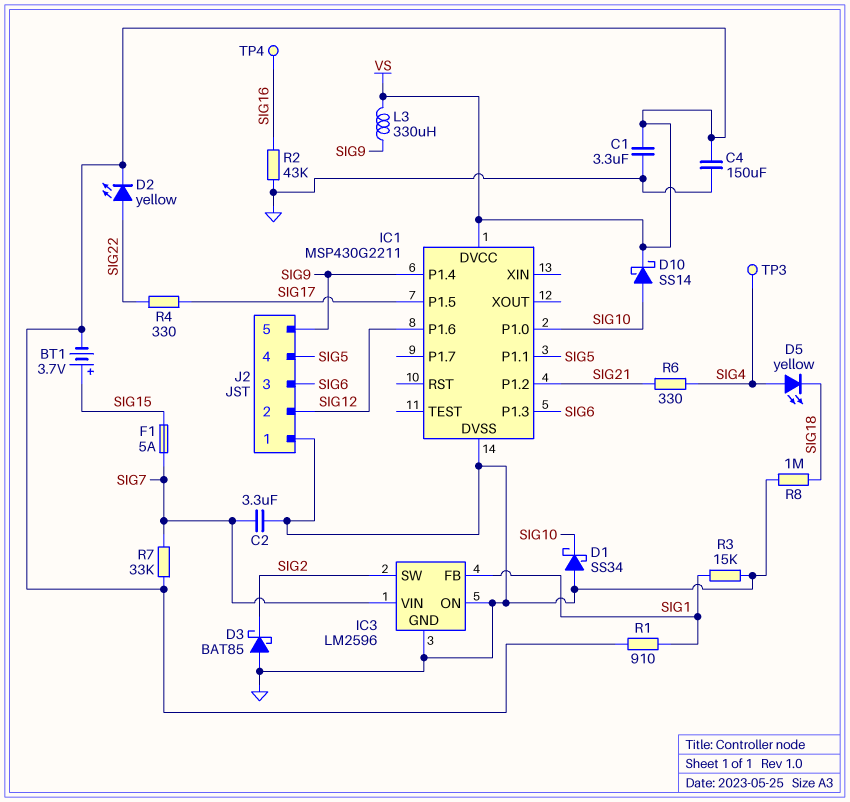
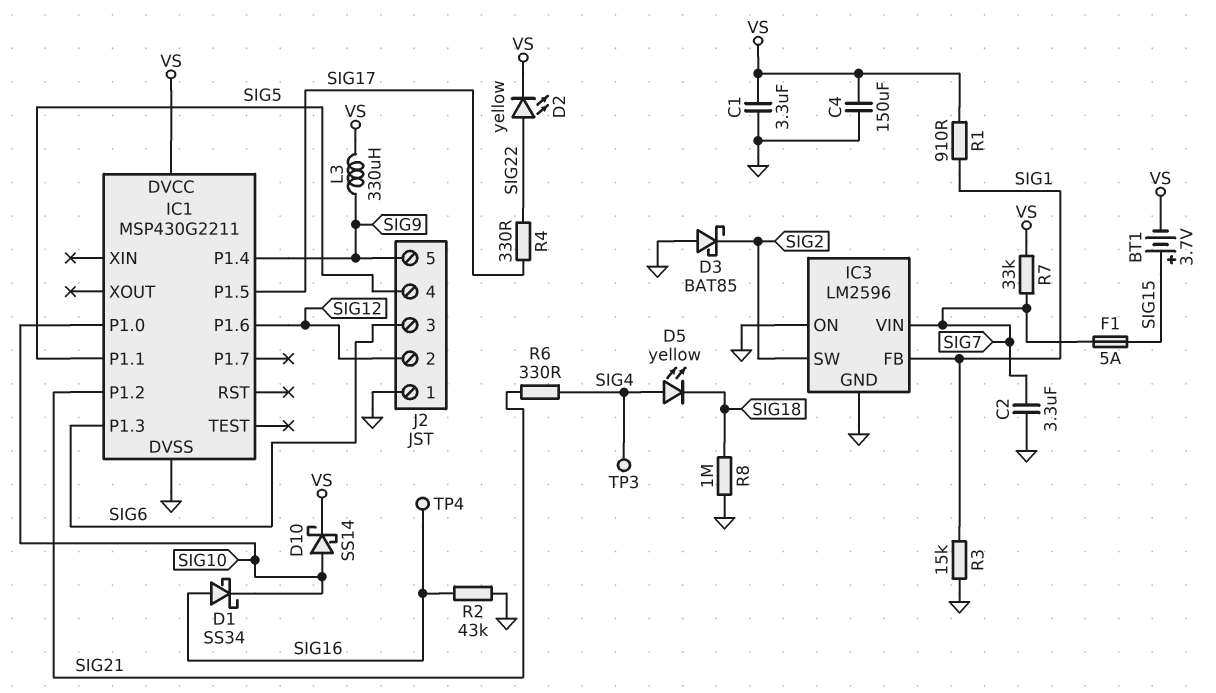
D1: schottky SS34 (A GND, K SIG10) -> schottky SS34 (A SIG16, K SIG10)

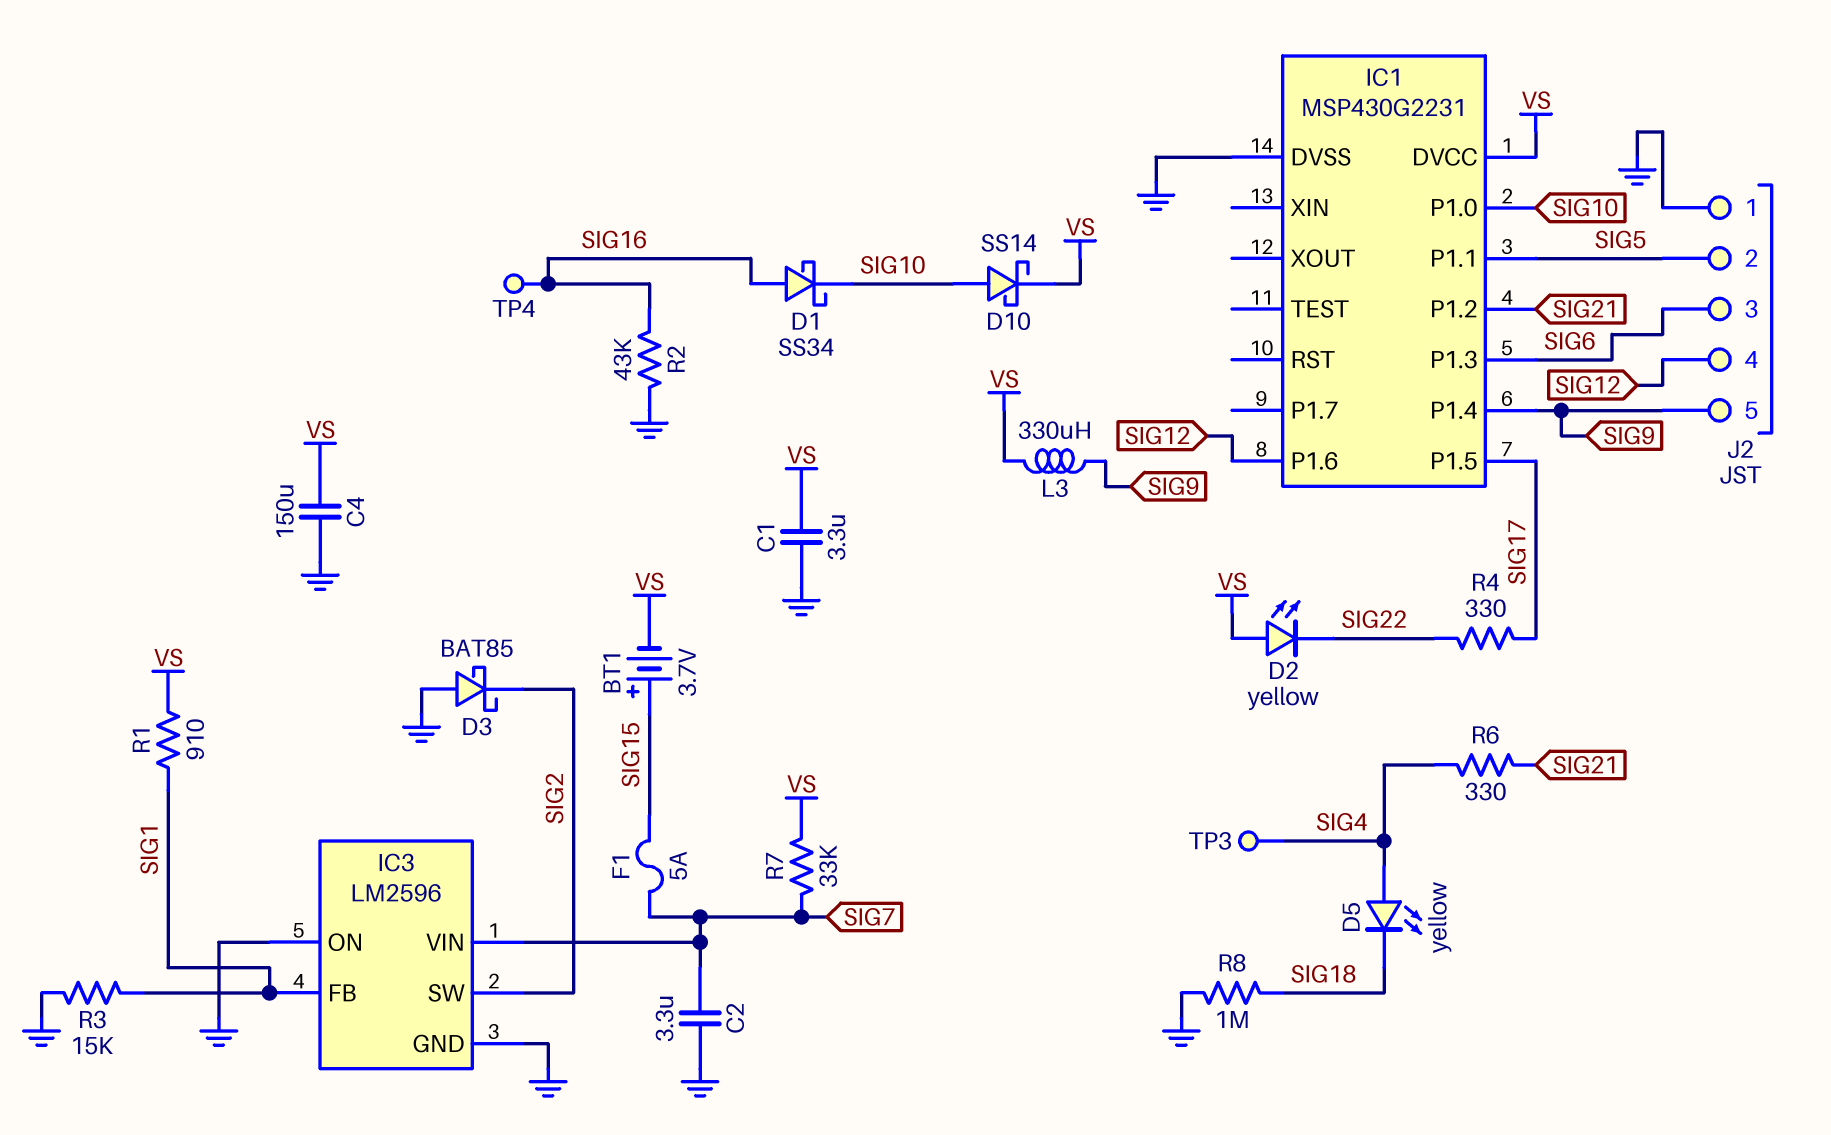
D2: LED yellow (A SIG22, K VS) -> LED yellow (A VS, K SIG22)
IC1: MSP430G2211 -> MSP430G2231
J2 pin 2: SIG12 -> SIG5
J2 pin 4: SIG5 -> SIG12

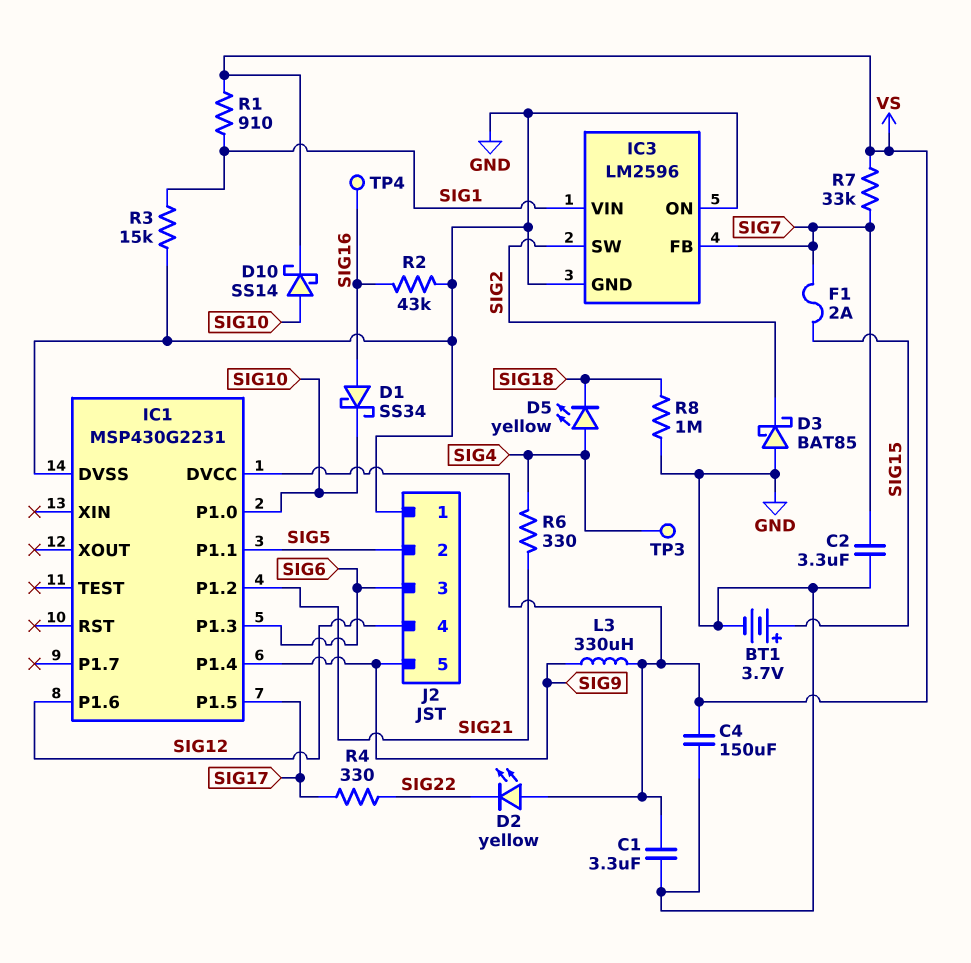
BT1: 3.7V (plus SIG15, minus VS) -> 3.7V (plus SIG15, minus GND)
F1: 5A (SIG7, SIG15) -> 2A (SIG7, SIG15)
IC3 pin FB: SIG1 -> SIG7
IC3 pin VIN: SIG7 -> SIG1

